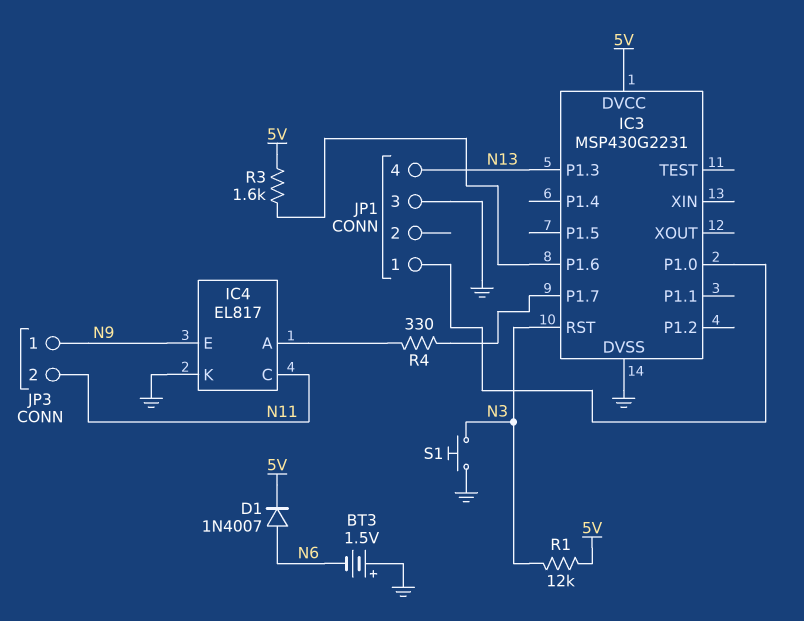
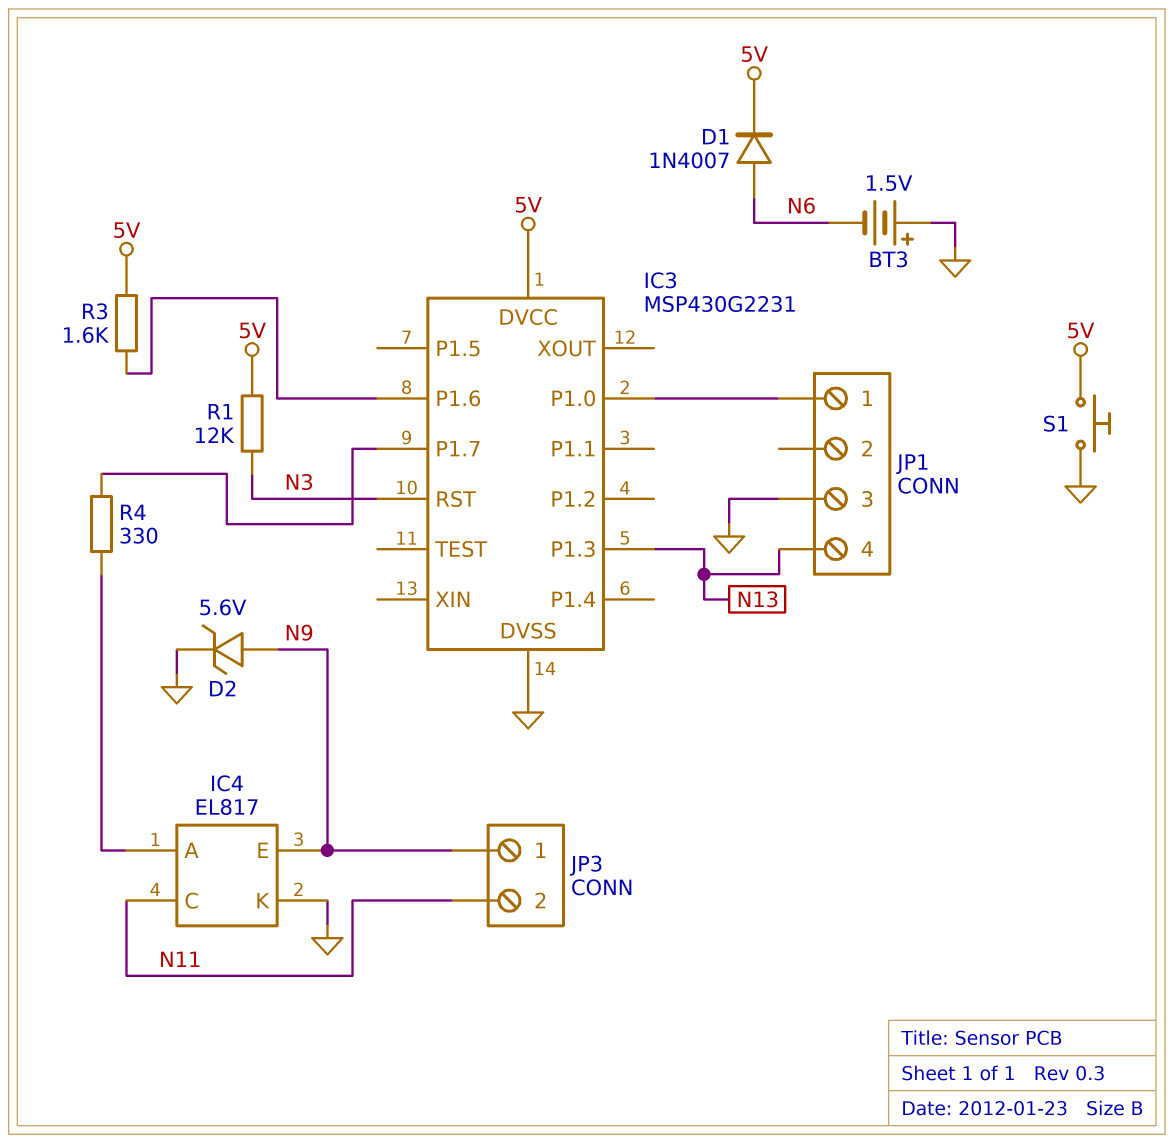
D2: none -> zener 5.6V (A N9, K GND)
S1: button (GND, N3) -> button (5V, GND)

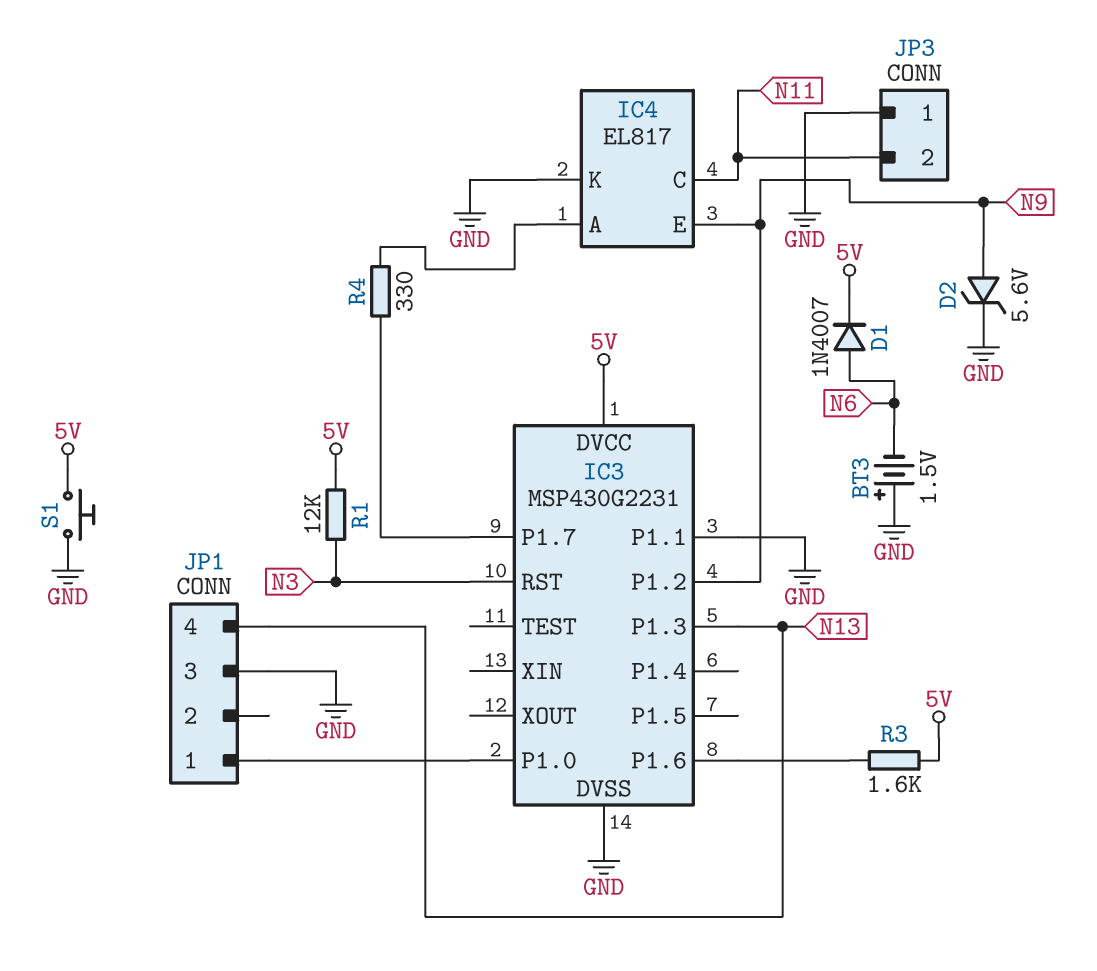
IC3 pin P1.1: none -> GND
IC3 pin P1.2: none -> N9
JP3 pin 1: N9 -> GND

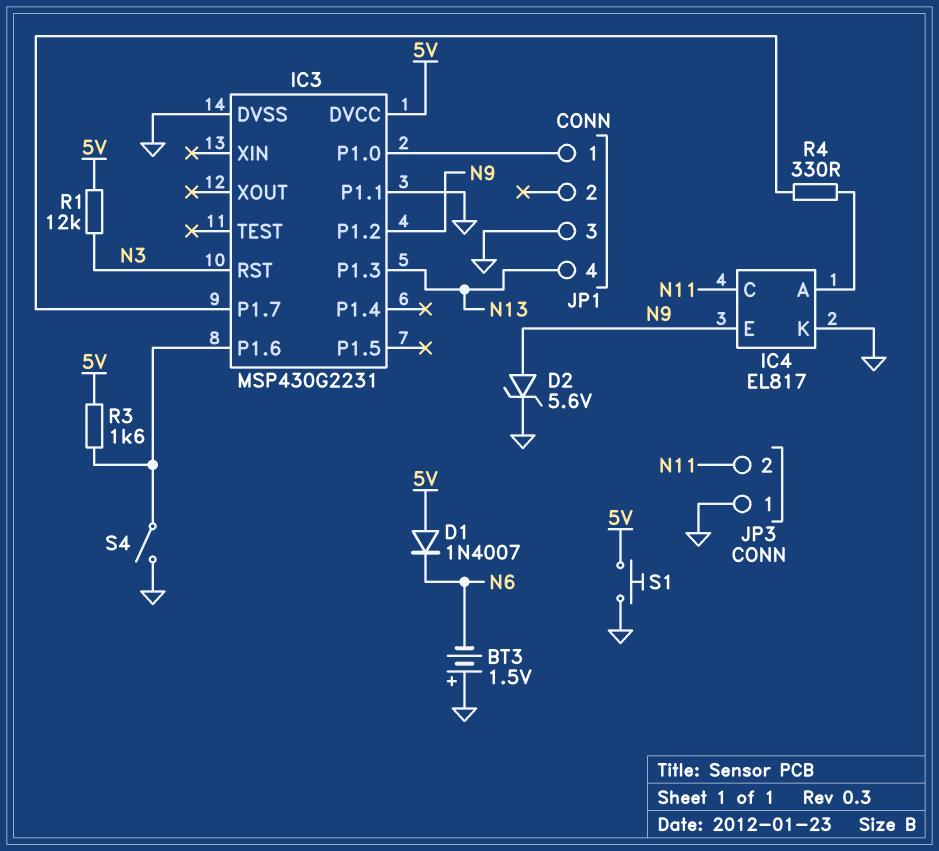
D1: diode 1N4007 (A N6, K 5V) -> diode 1N4007 (A 5V, K N6)
S4: none -> switch (GND, IC3/P1.6)

